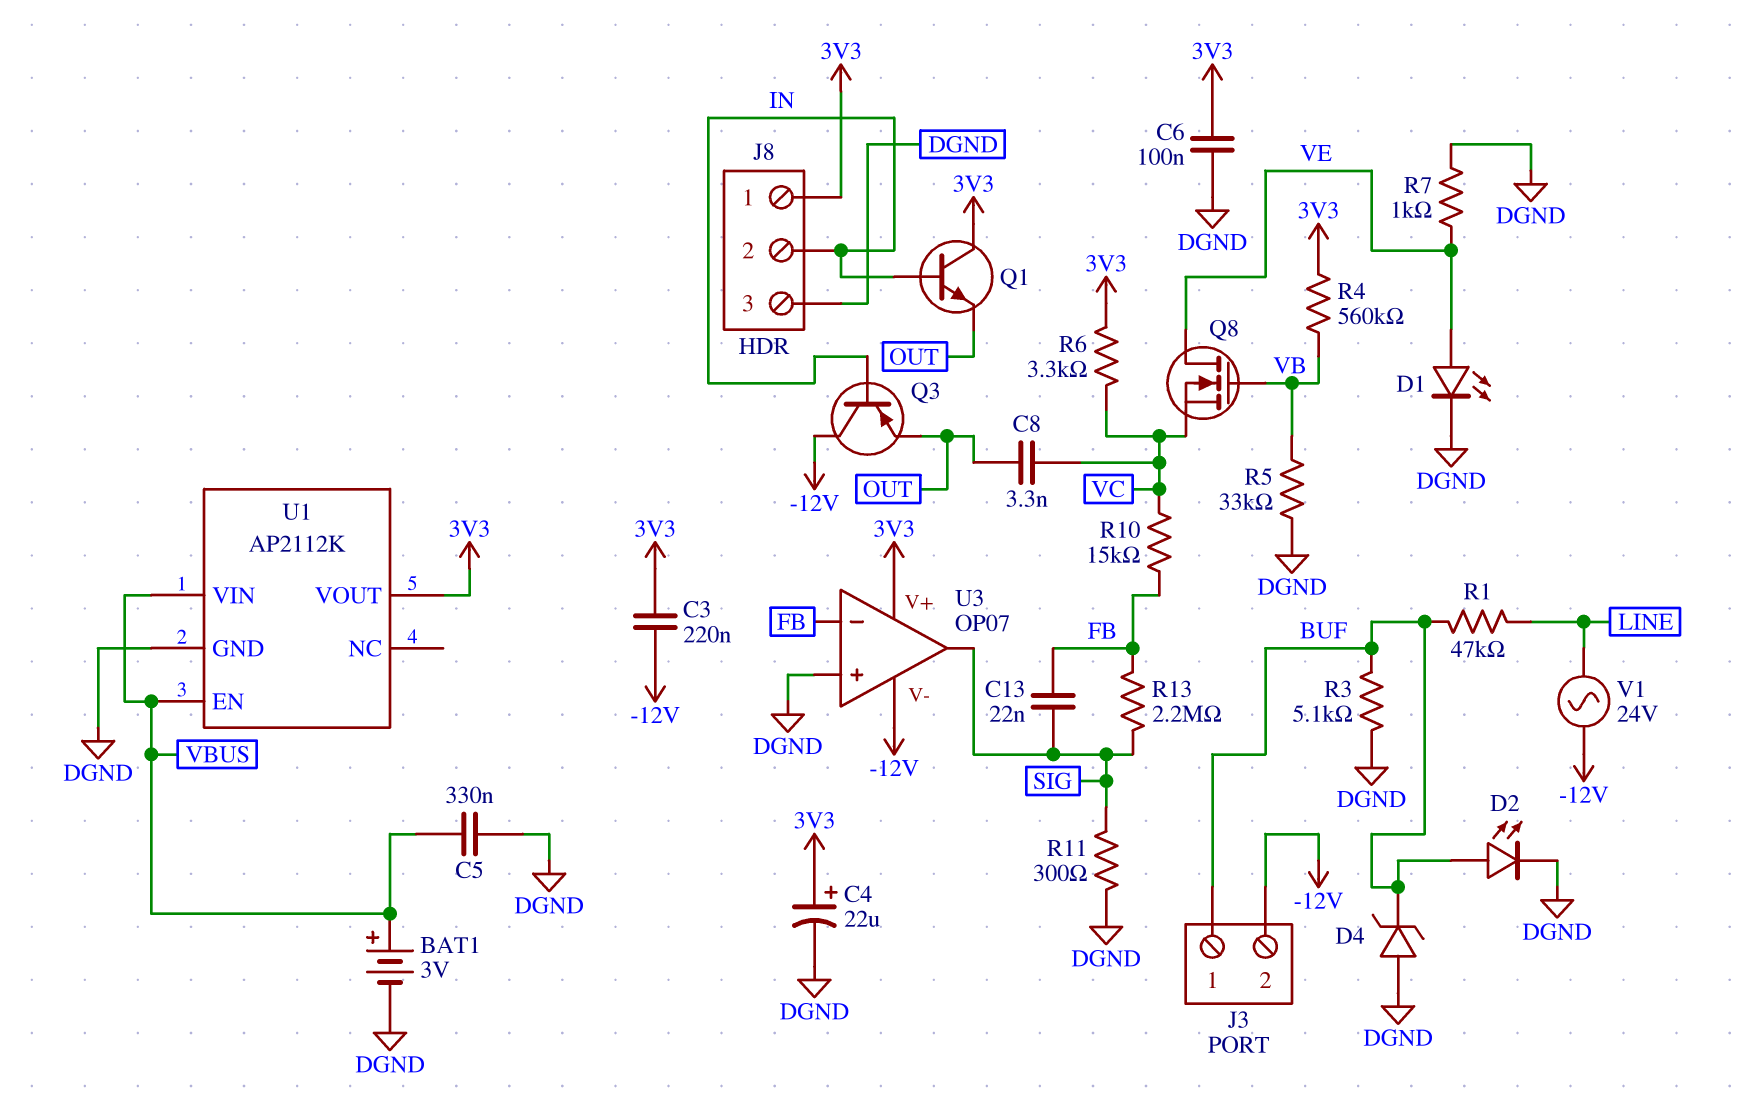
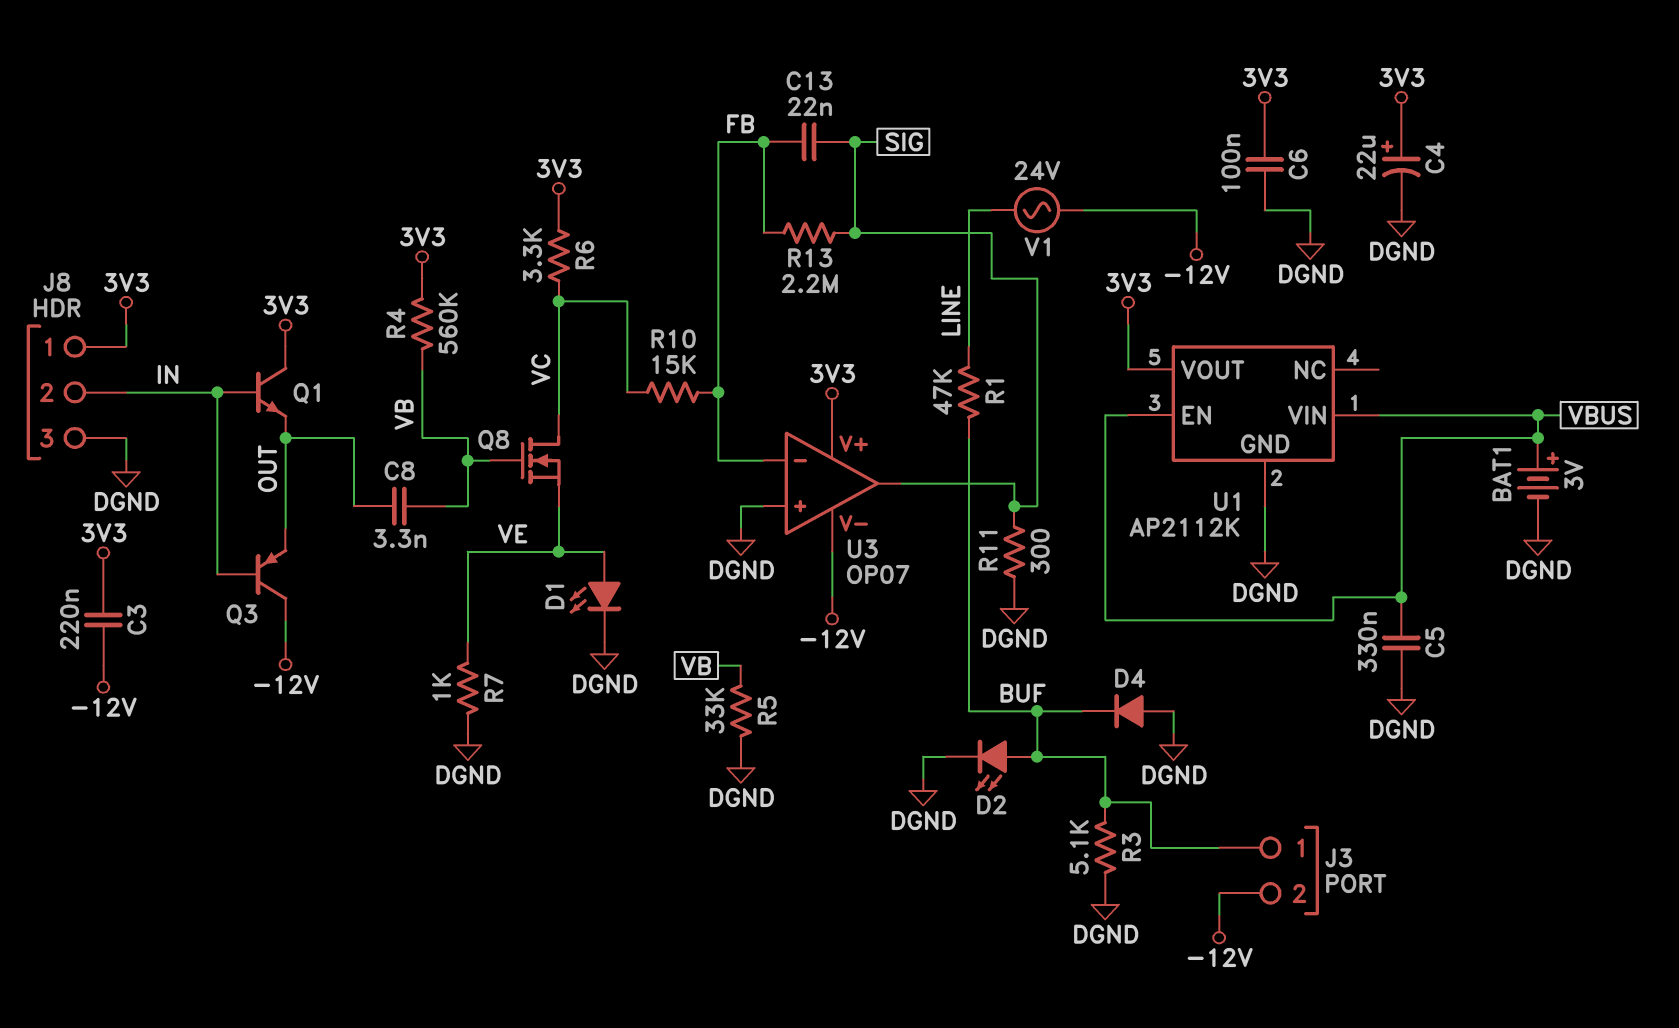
C8: 3.3nF (OUT, VC) -> 3.3nF (OUT, VB)
D4: zener (A DGND, K BUF) -> diode (A DGND, K BUF)
Q8: NMOS (G VB, D VE, S VC) -> NMOS (G VB, D VC, S VE)

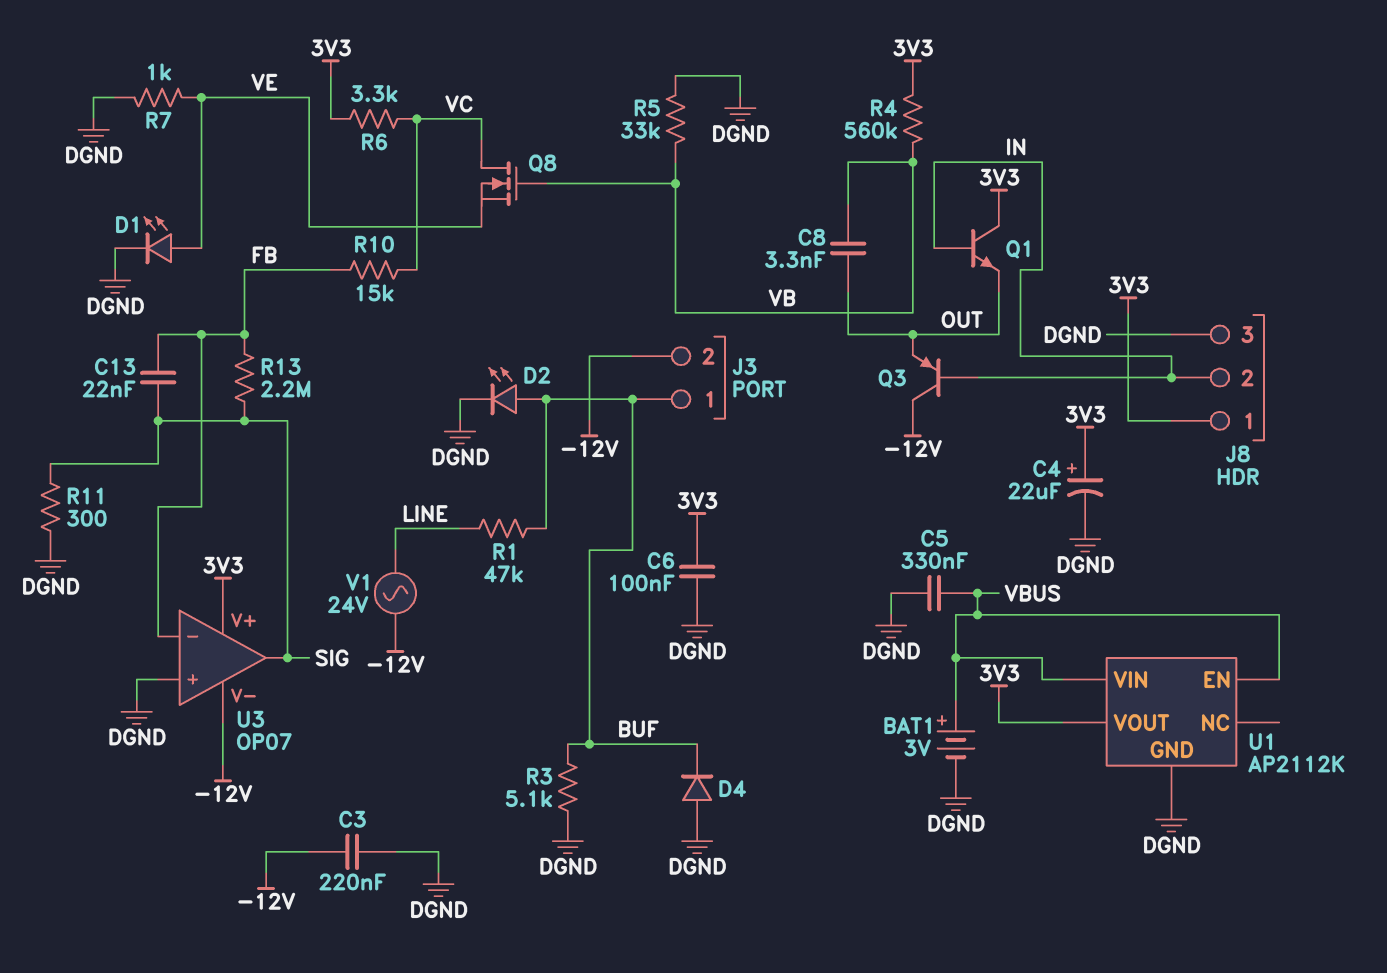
C3: 220nF (-12V, 3V3) -> 220nF (-12V, DGND)

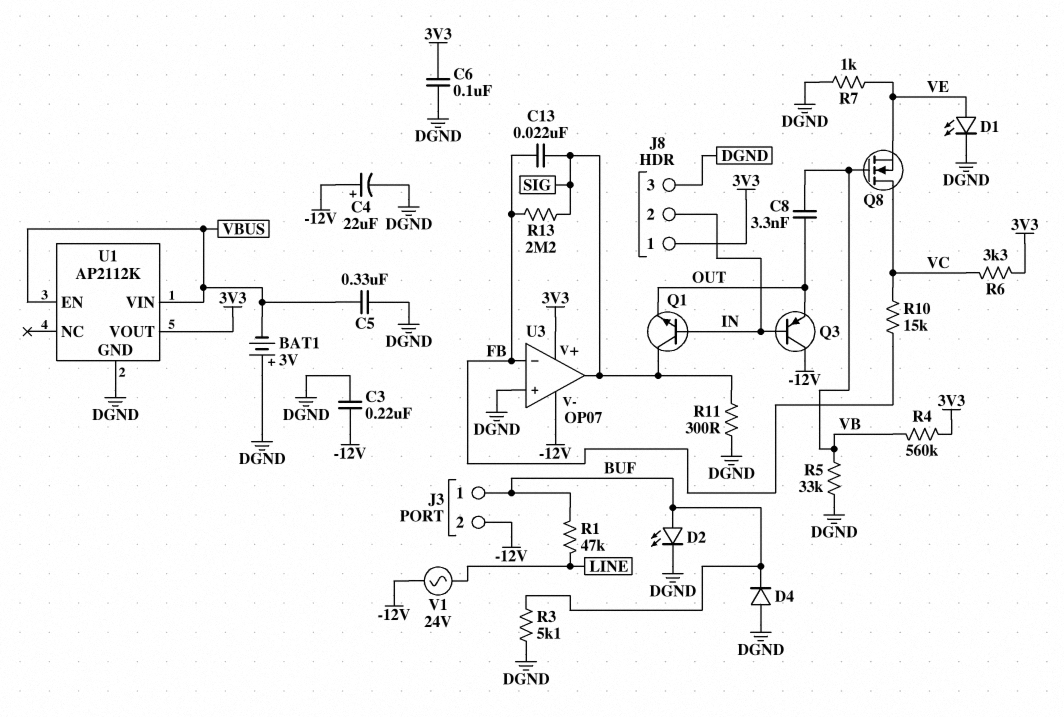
BAT1: 3V (plus VBUS, minus DGND) -> 3V (plus DGND, minus VBUS)
C4: 22uF (plus 3V3, minus DGND) -> 22uF (plus -12V, minus DGND)
Q1: NPN (B IN, C 3V3, E OUT) -> NPN (B IN, C SIG, E OUT)

